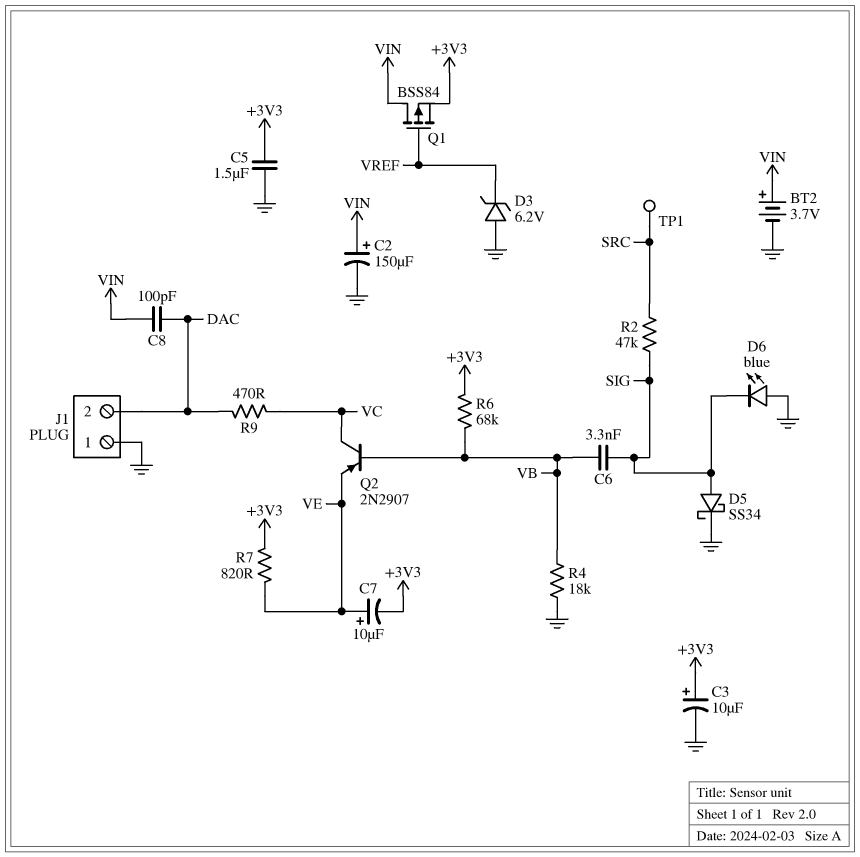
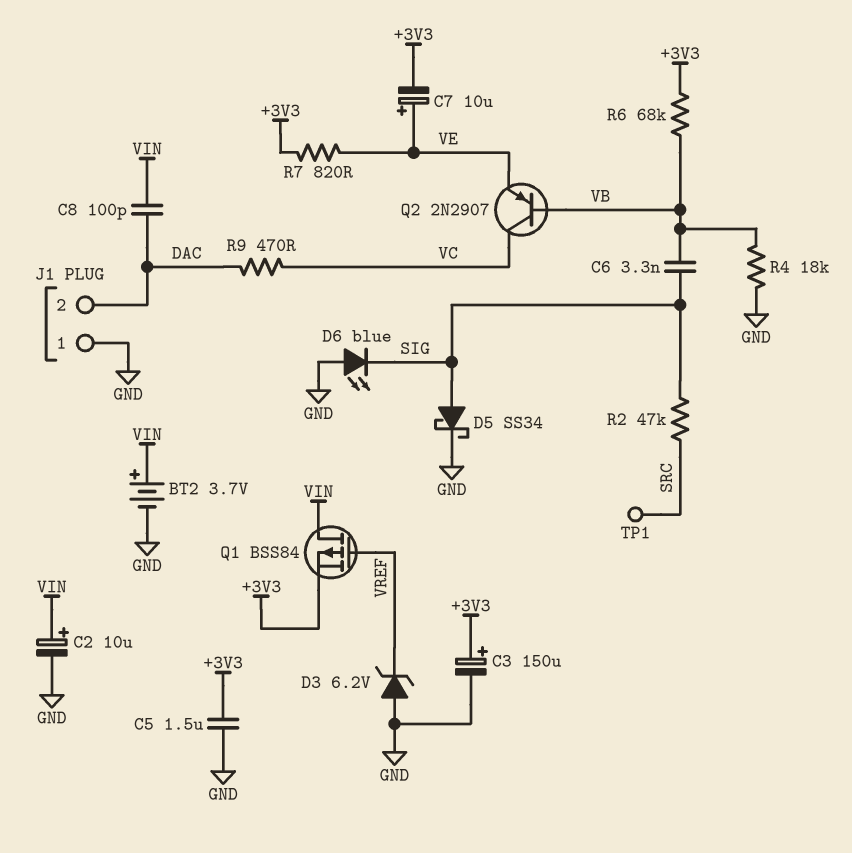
C2: 150uF (plus VIN, minus GND) -> 10uF (plus VIN, minus GND)
C3: 10uF (plus +3V3, minus GND) -> 150uF (plus +3V3, minus GND)

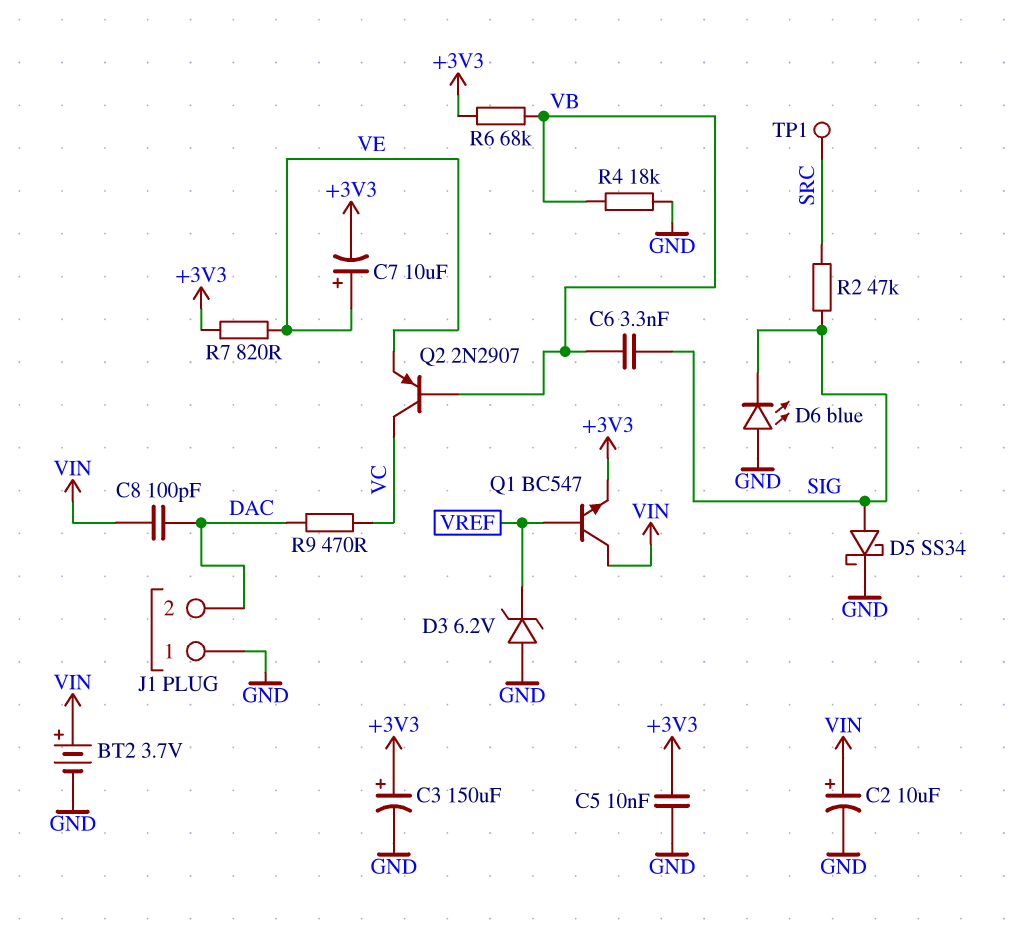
C5: 1.5uF (+3V3, GND) -> 10nF (+3V3, GND)
Q1: PMOS BSS84 (G VREF, D VIN, S +3V3) -> NPN BC547 (B VREF, C VIN, E +3V3)

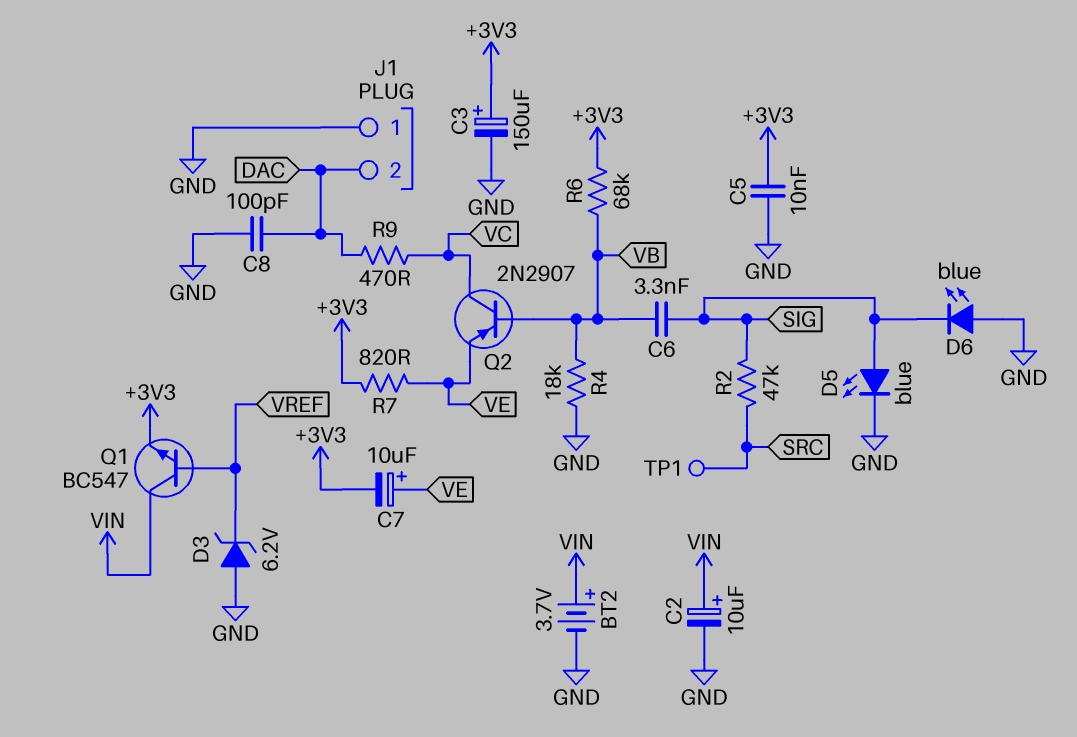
C8: 100pF (DAC, VIN) -> 100pF (DAC, GND)
D5: schottky SS34 (A SIG, K GND) -> LED blue (A SIG, K GND)

